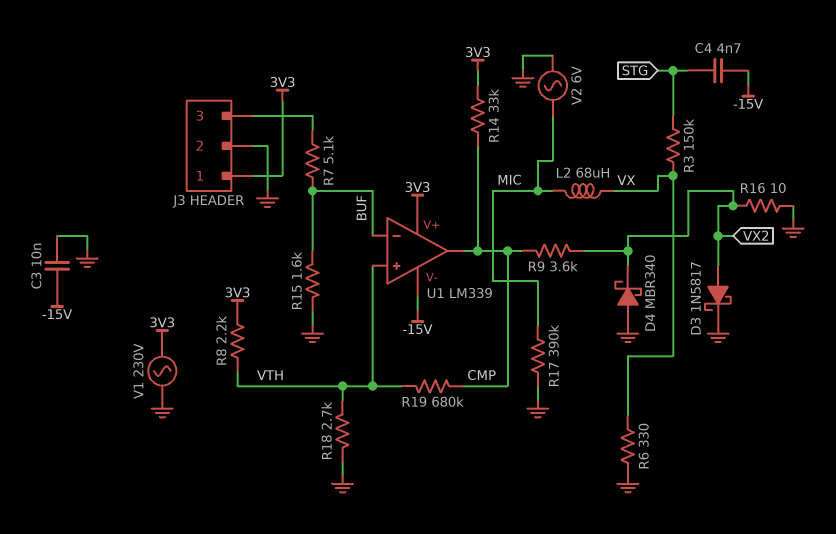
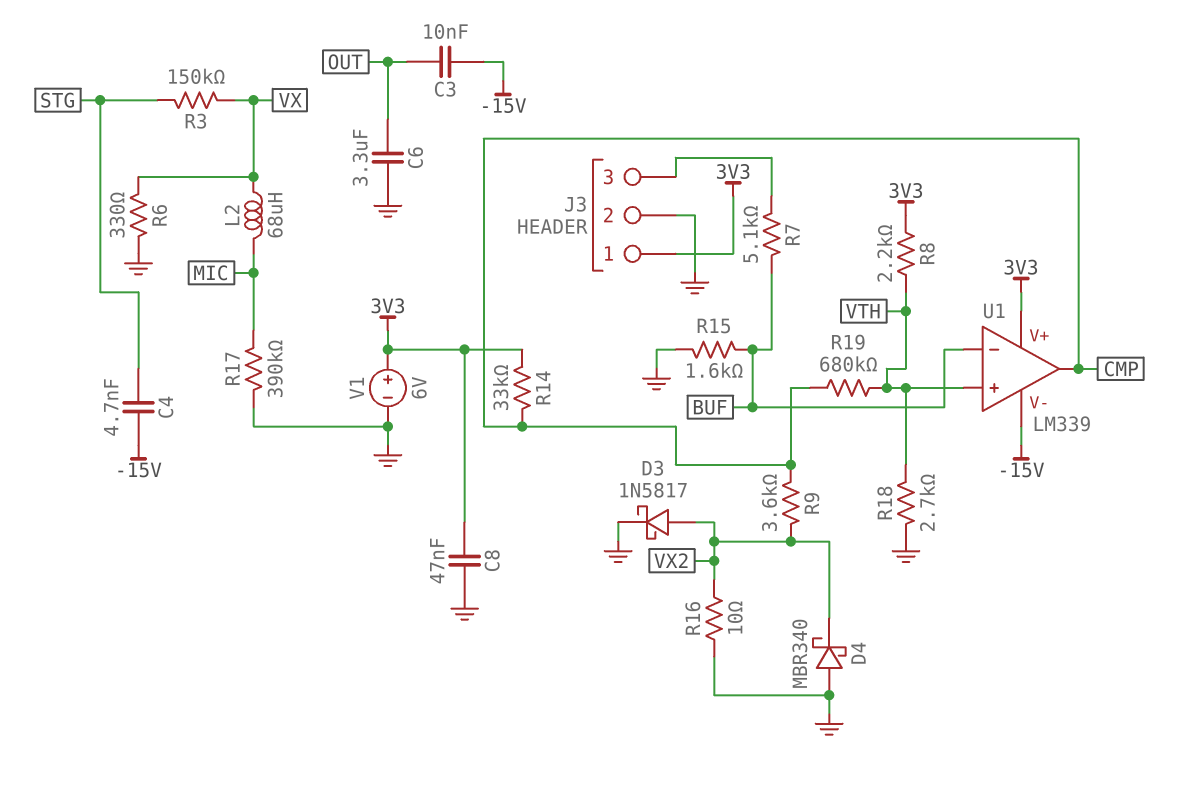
C3: 10nF (-15V, GND) -> 10nF (-15V, OUT)
C6: none -> 3.3uF (GND, OUT)
C8: none -> 47nF (3V3, GND)
V1: AC 230V (3V3, GND) -> 6V (plus 3V3, minus GND)
V2: AC 6V (GND, MIC) -> none

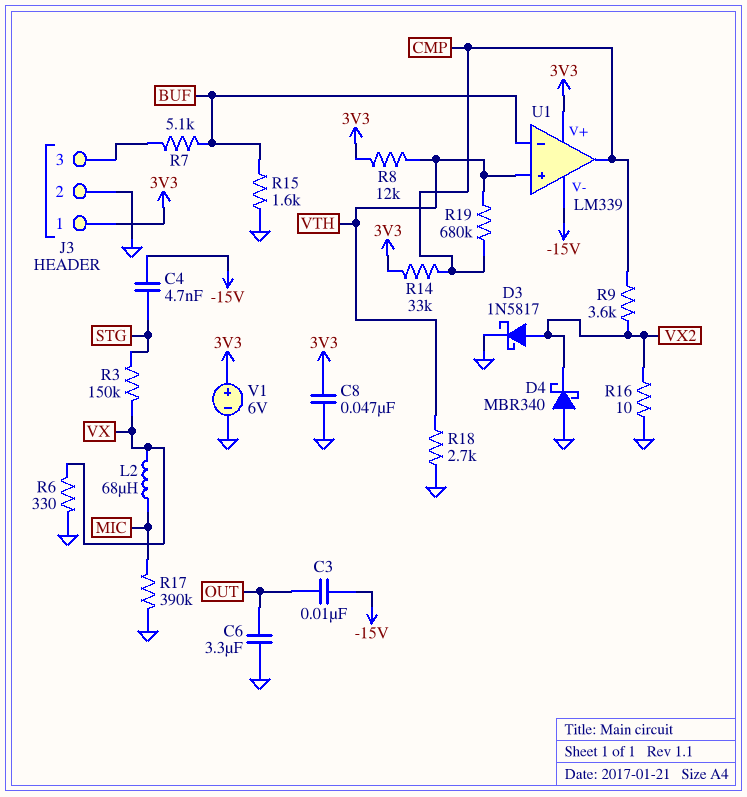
R8: 2.2k (3V3, VTH) -> 12k (3V3, VTH)

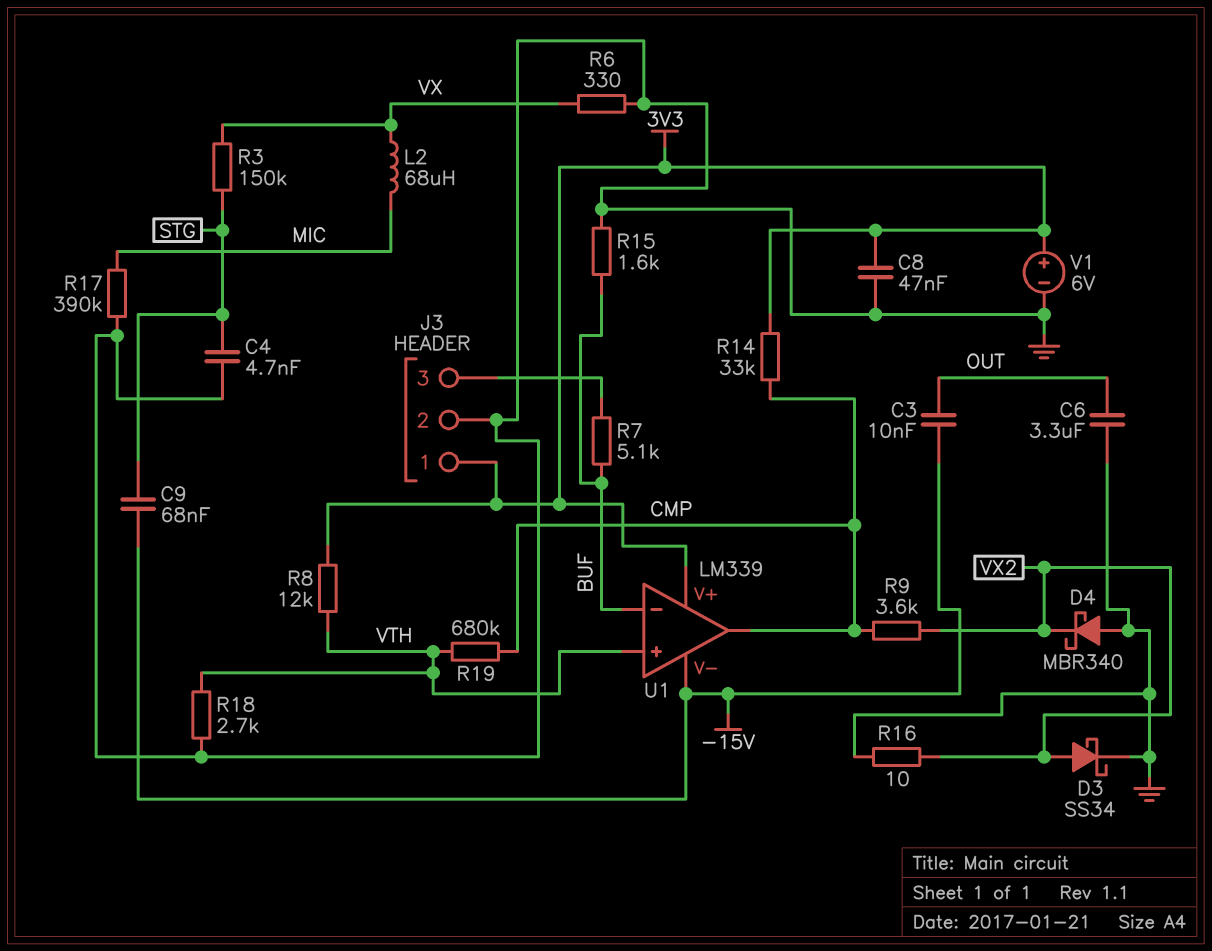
C4: 4.7nF (-15V, STG) -> 4.7nF (GND, STG)
C9: none -> 68nF (-15V, STG)
D3: schottky 1N5817 (A VX2, K GND) -> schottky SS34 (A VX2, K GND)

